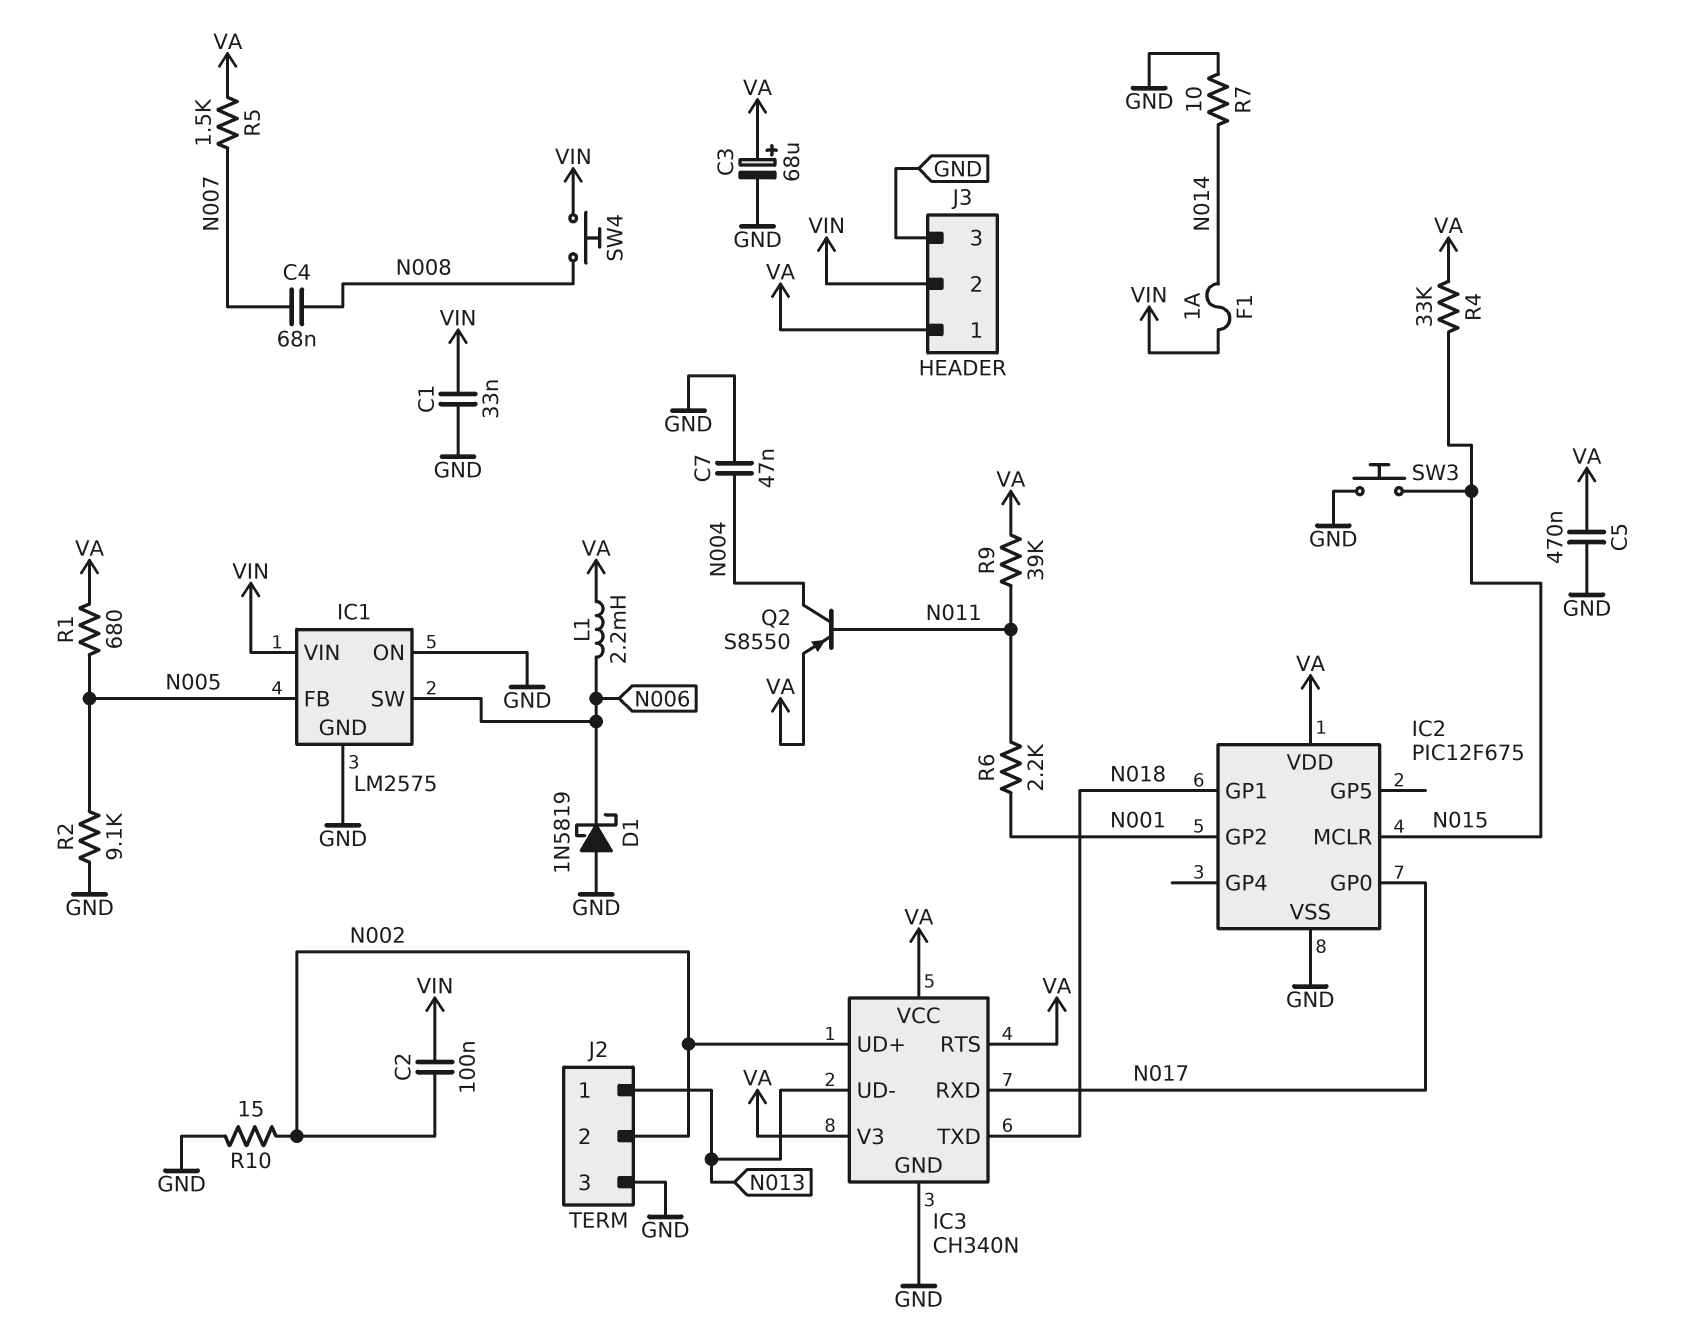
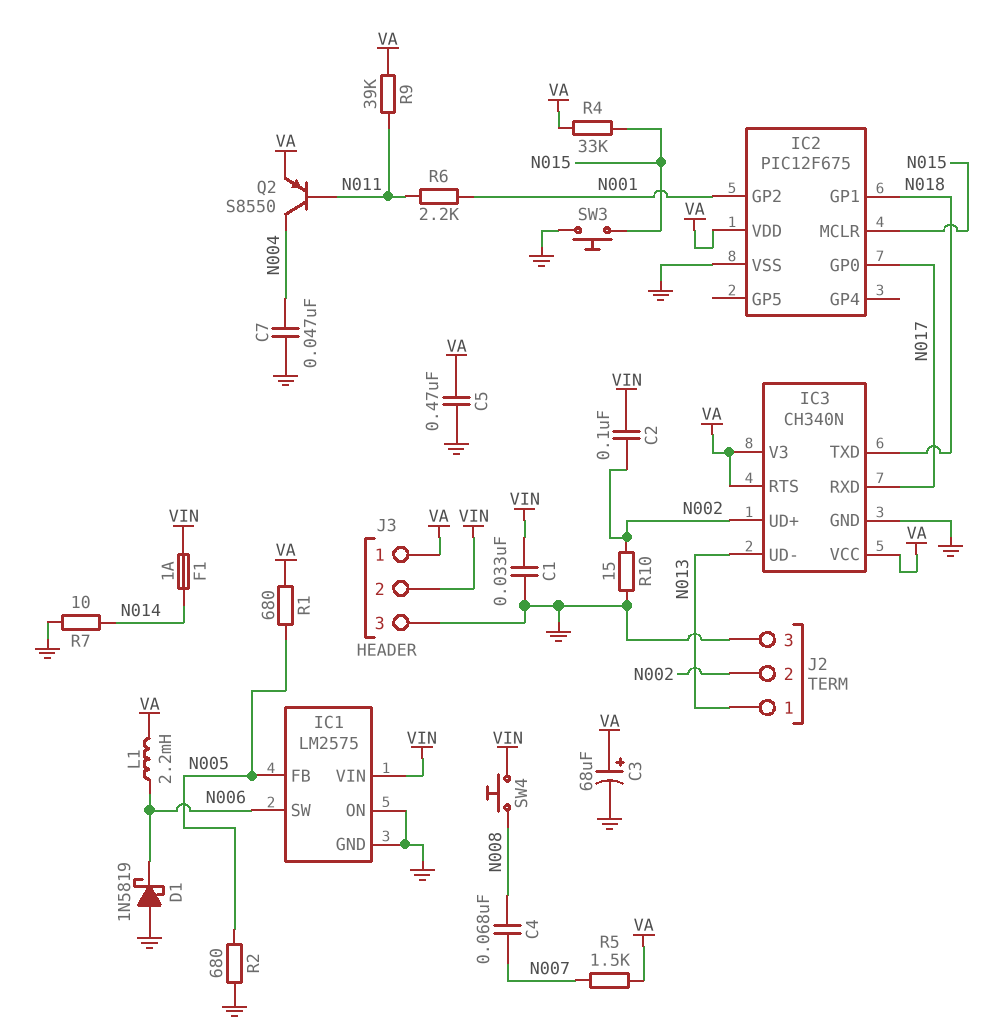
R2: 9.1k (GND, N005) -> 680 (GND, N005)

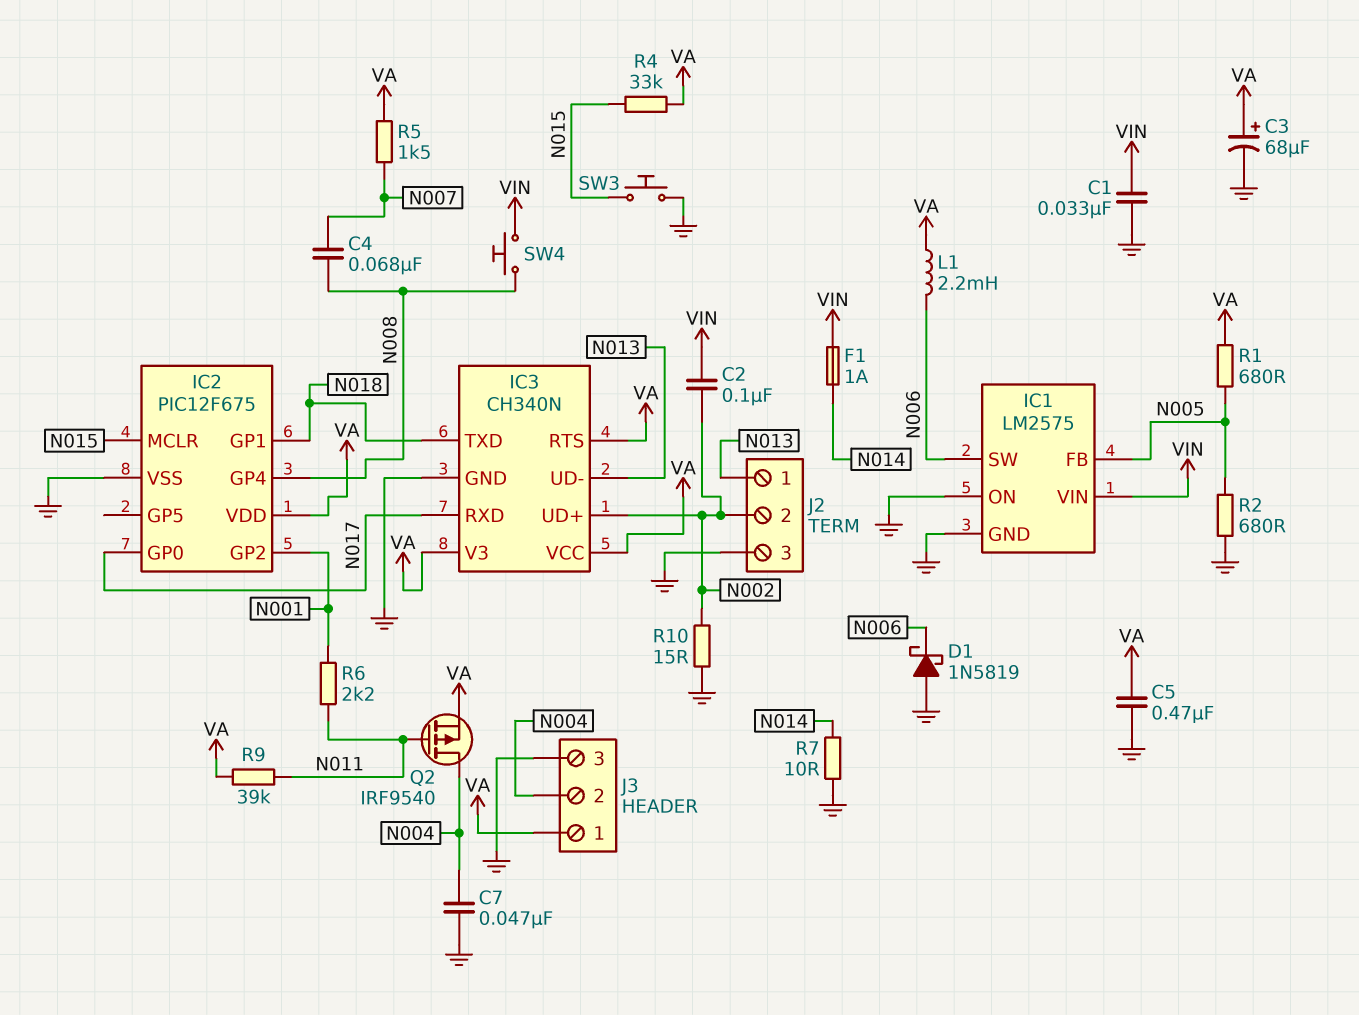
IC2 pin GP4: none -> N008
J3 pin 2: VIN -> N004
Q2: PNP S8550 (B N011, C N004, E VA) -> PMOS IRF9540 (G N011, D N004, S VA)

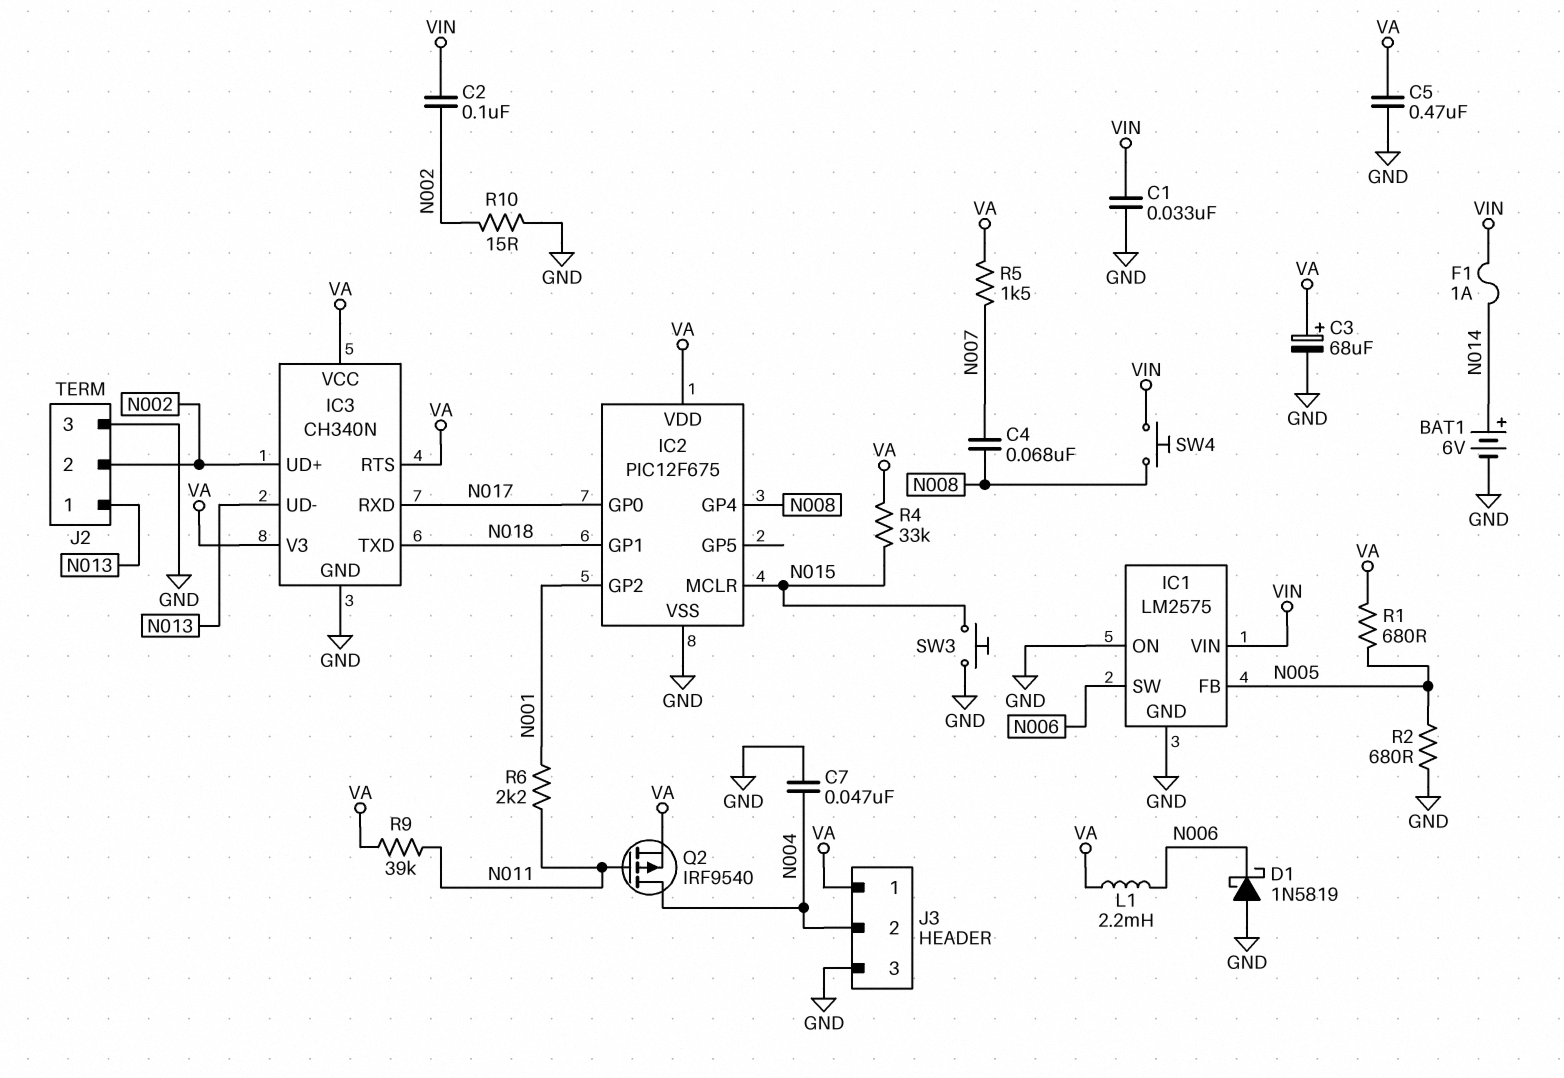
BAT1: none -> 6V (plus N014, minus GND)
R7: 10 (GND, N014) -> none

